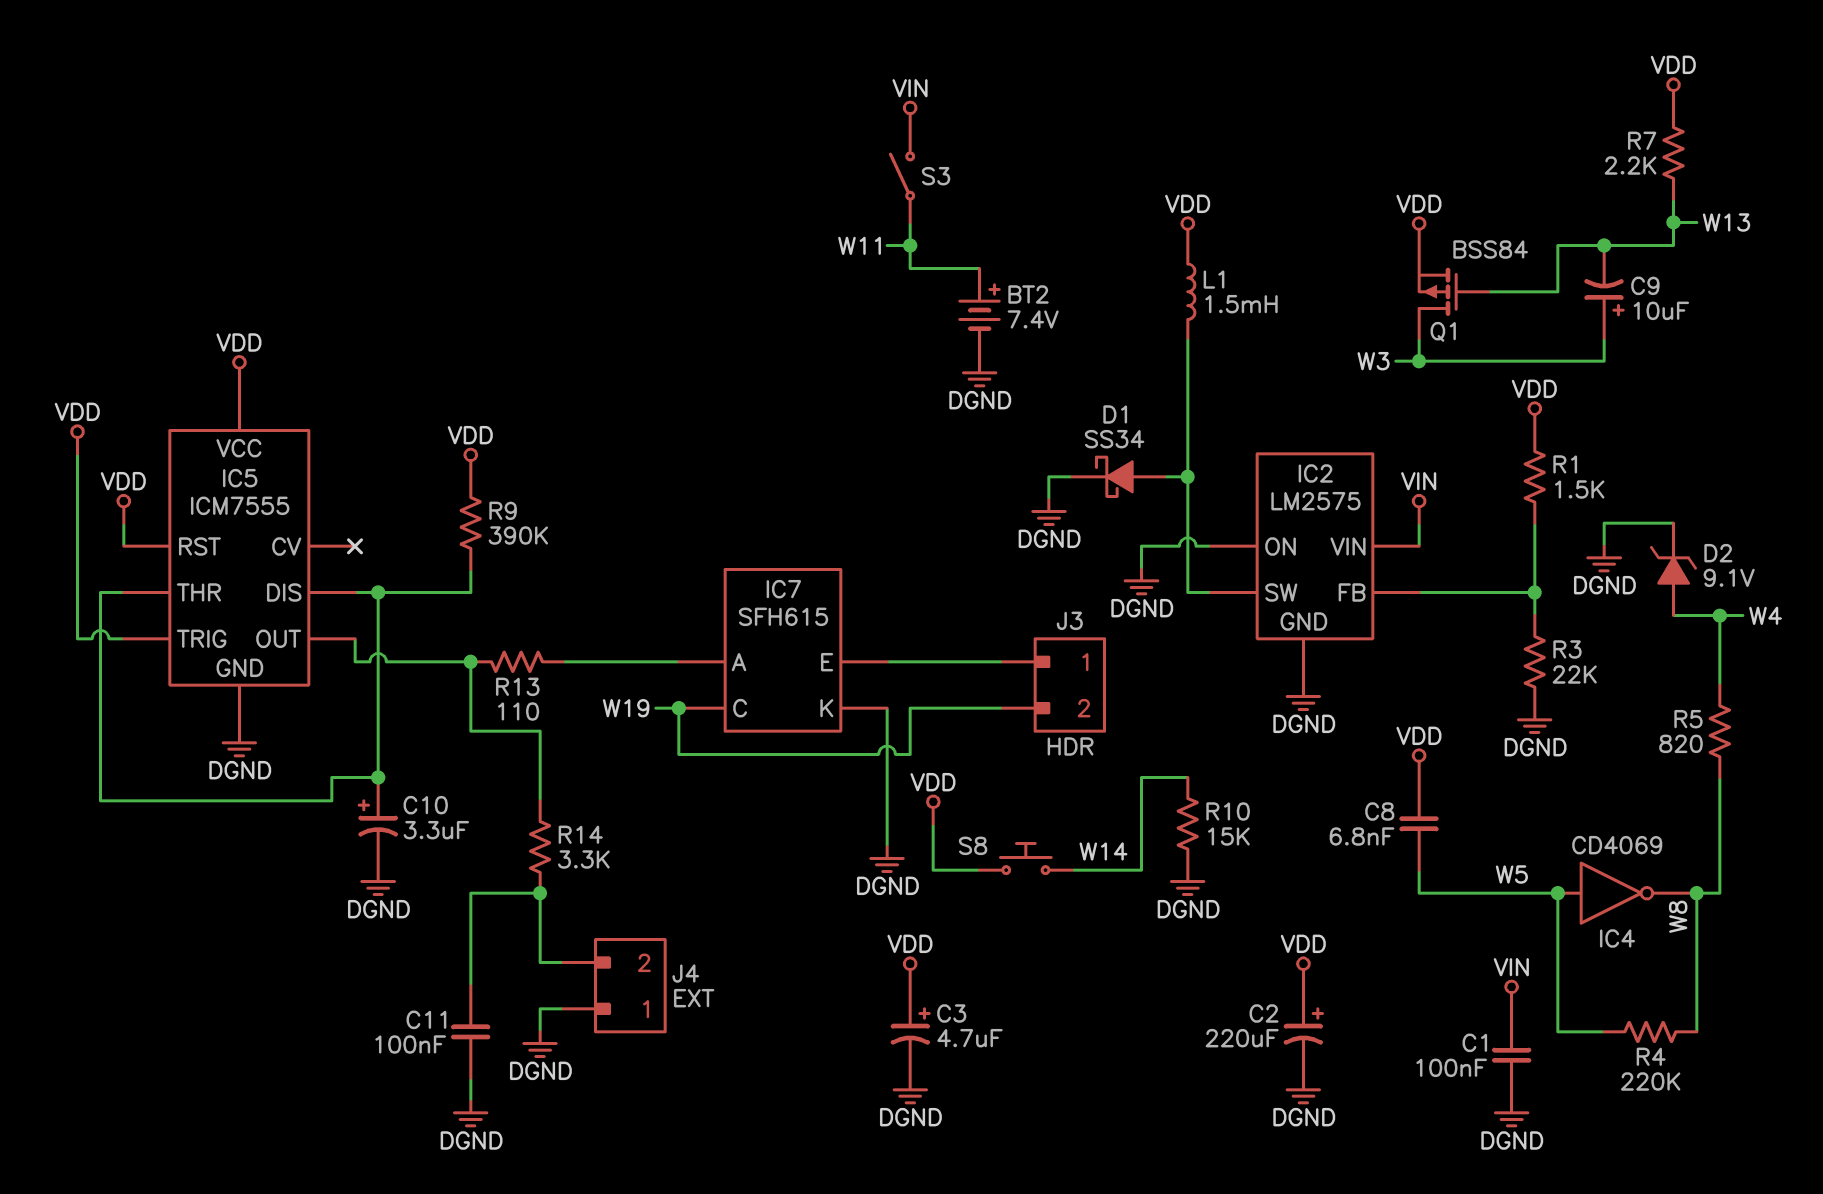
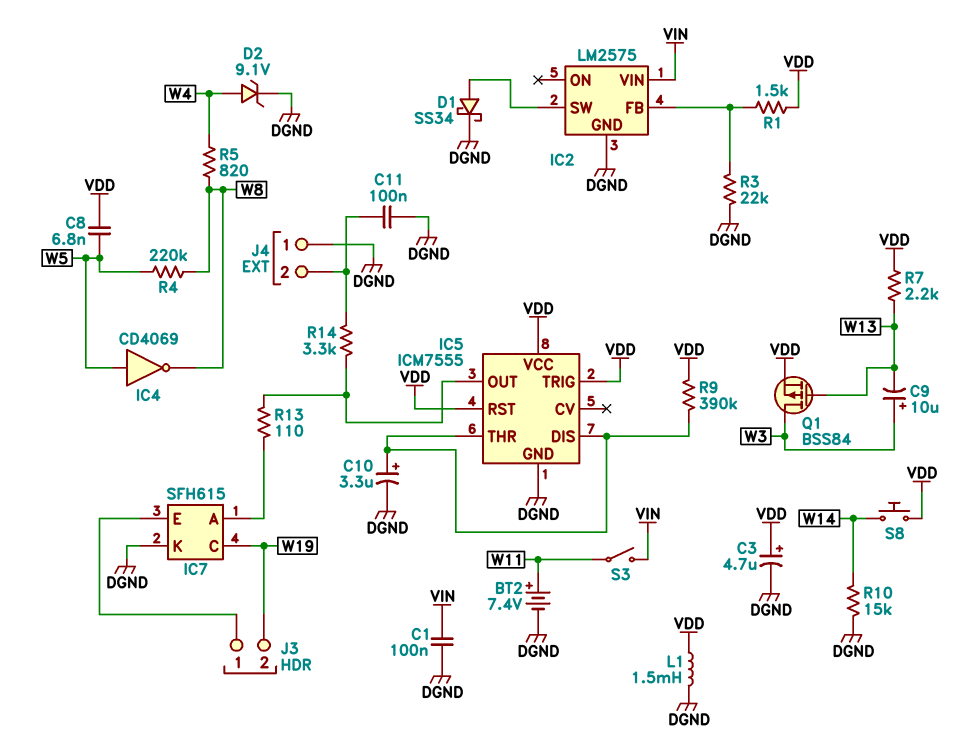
C2: 220uF (plus VDD, minus DGND) -> none
IC2 pin ON: DGND -> none
L1: 1.5mH (IC2/SW, VDD) -> 1.5mH (DGND, VDD)

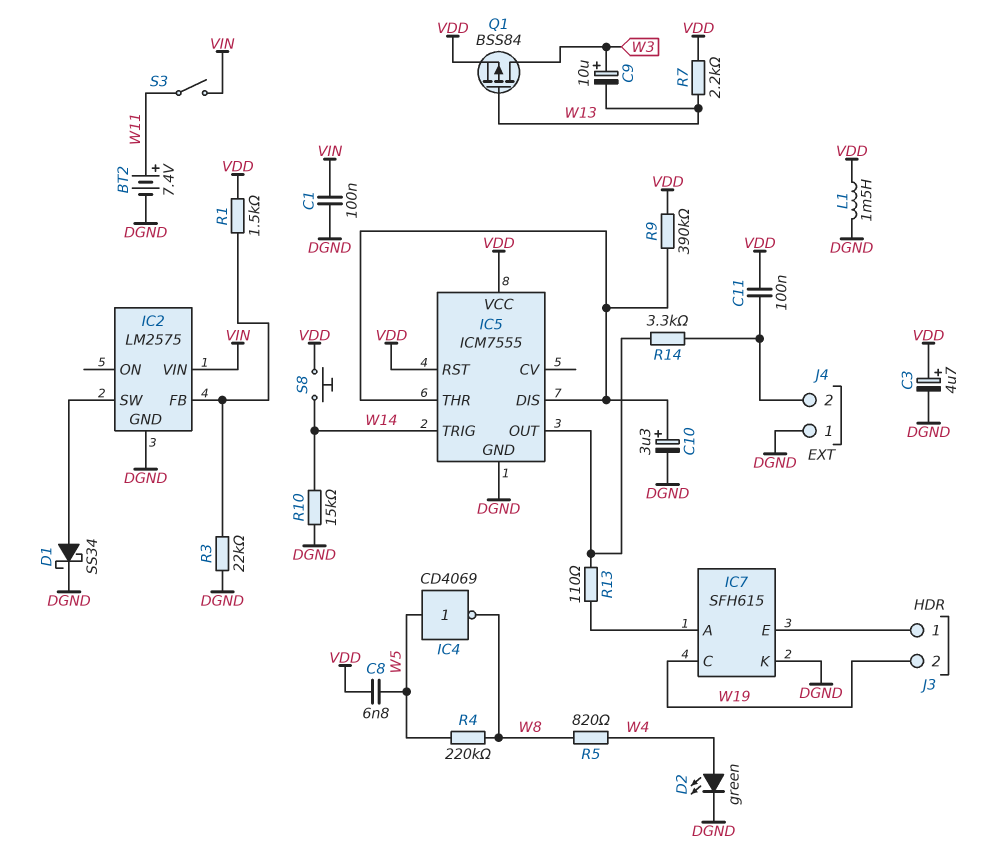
C11: 100nF (DGND, J4/2) -> 100nF (J4/2, VDD)
D2: zener 9.1V (A W4, K DGND) -> LED green (A W4, K DGND)
IC5 pin TRIG: VDD -> W14

